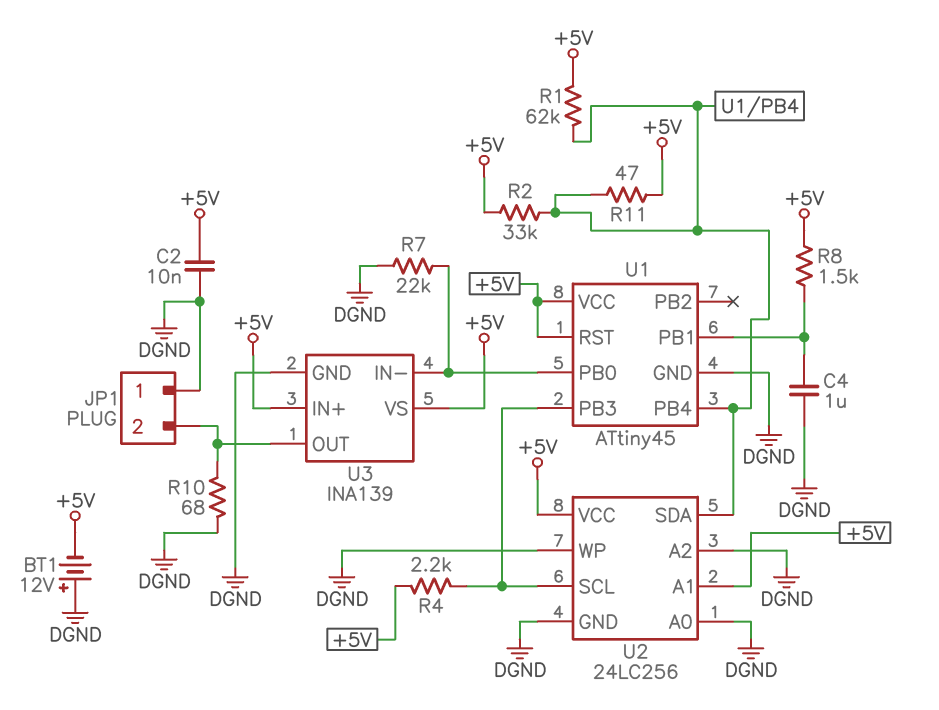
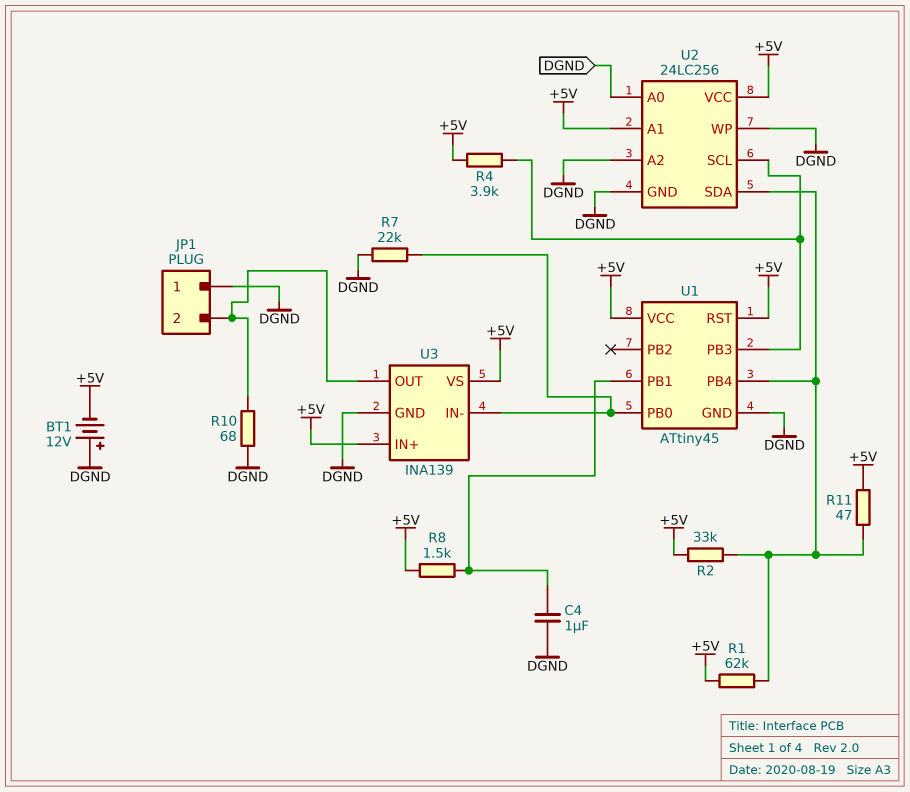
C2: 10nF (+5V, DGND) -> none
R4: 2.2k (+5V, U1/PB3) -> 3.9k (+5V, U1/PB3)

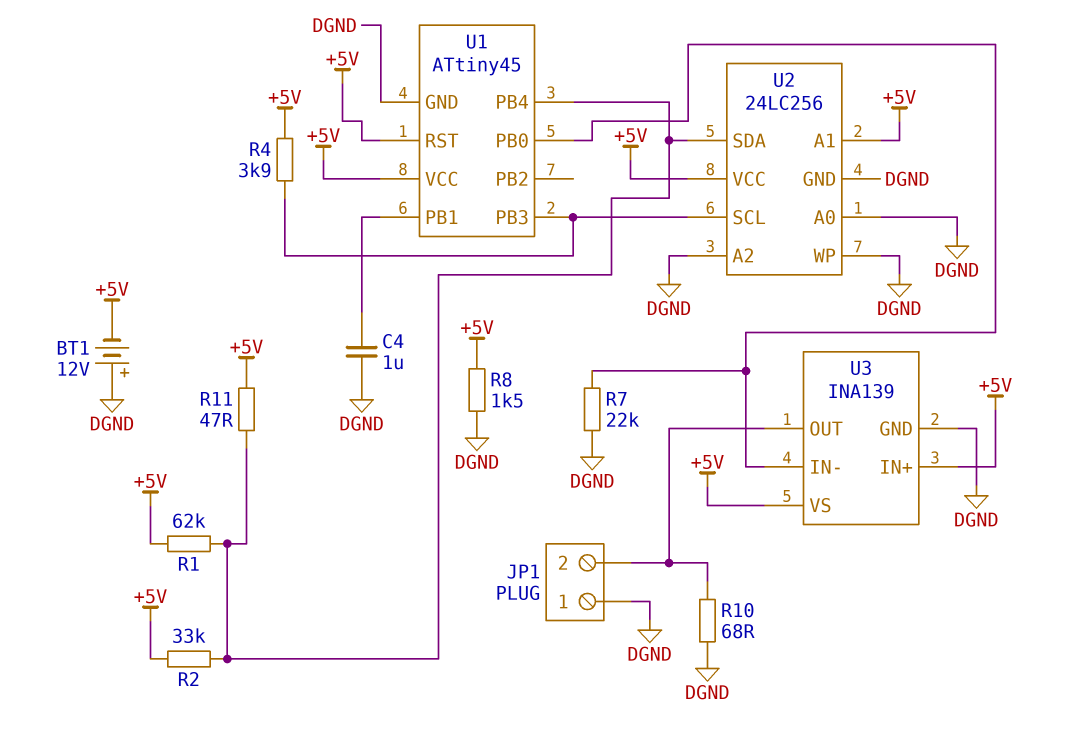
R8: 1.5k (+5V, U1/PB1) -> 1.5k (+5V, DGND)

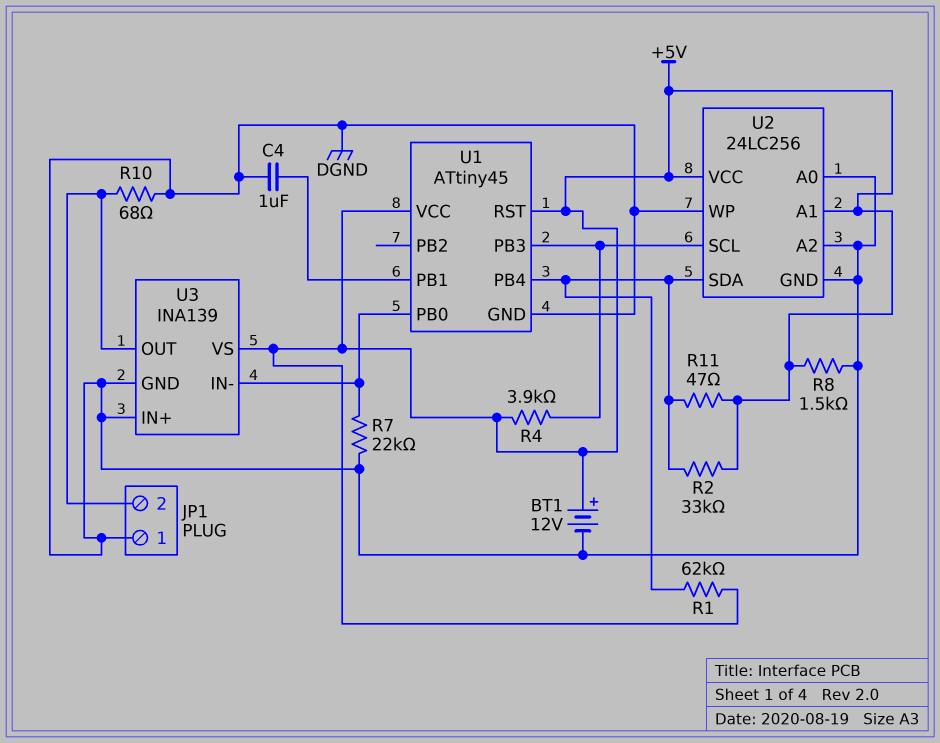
BT1: 12V (plus DGND, minus +5V) -> 12V (plus +5V, minus DGND)
U3 pin IN+: +5V -> DGND

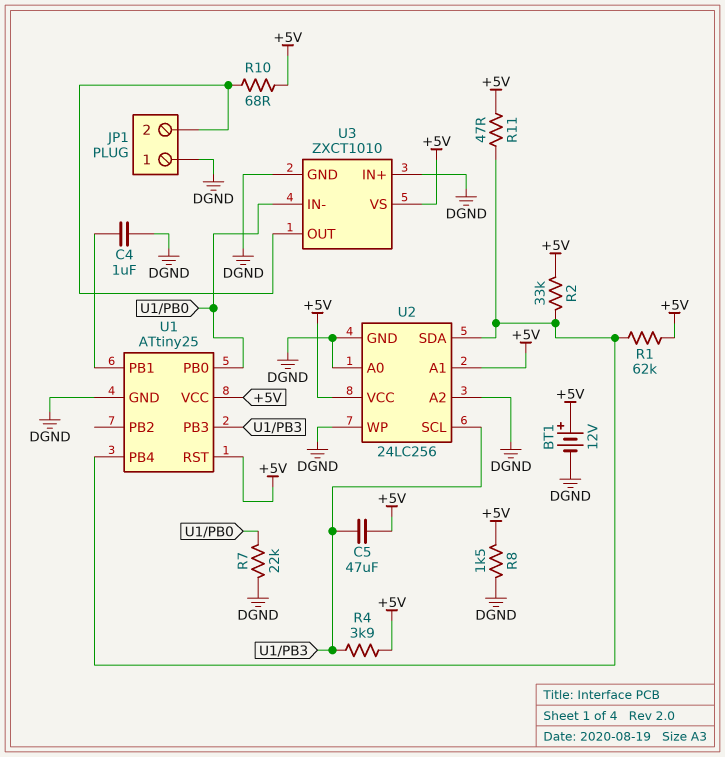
C5: none -> 47uF (+5V, U1/PB3)
R10: 68 (DGND, JP1/2) -> 68 (+5V, JP1/2)
U1: ATtiny45 -> ATtiny25
U3: INA139 -> ZXCT1010

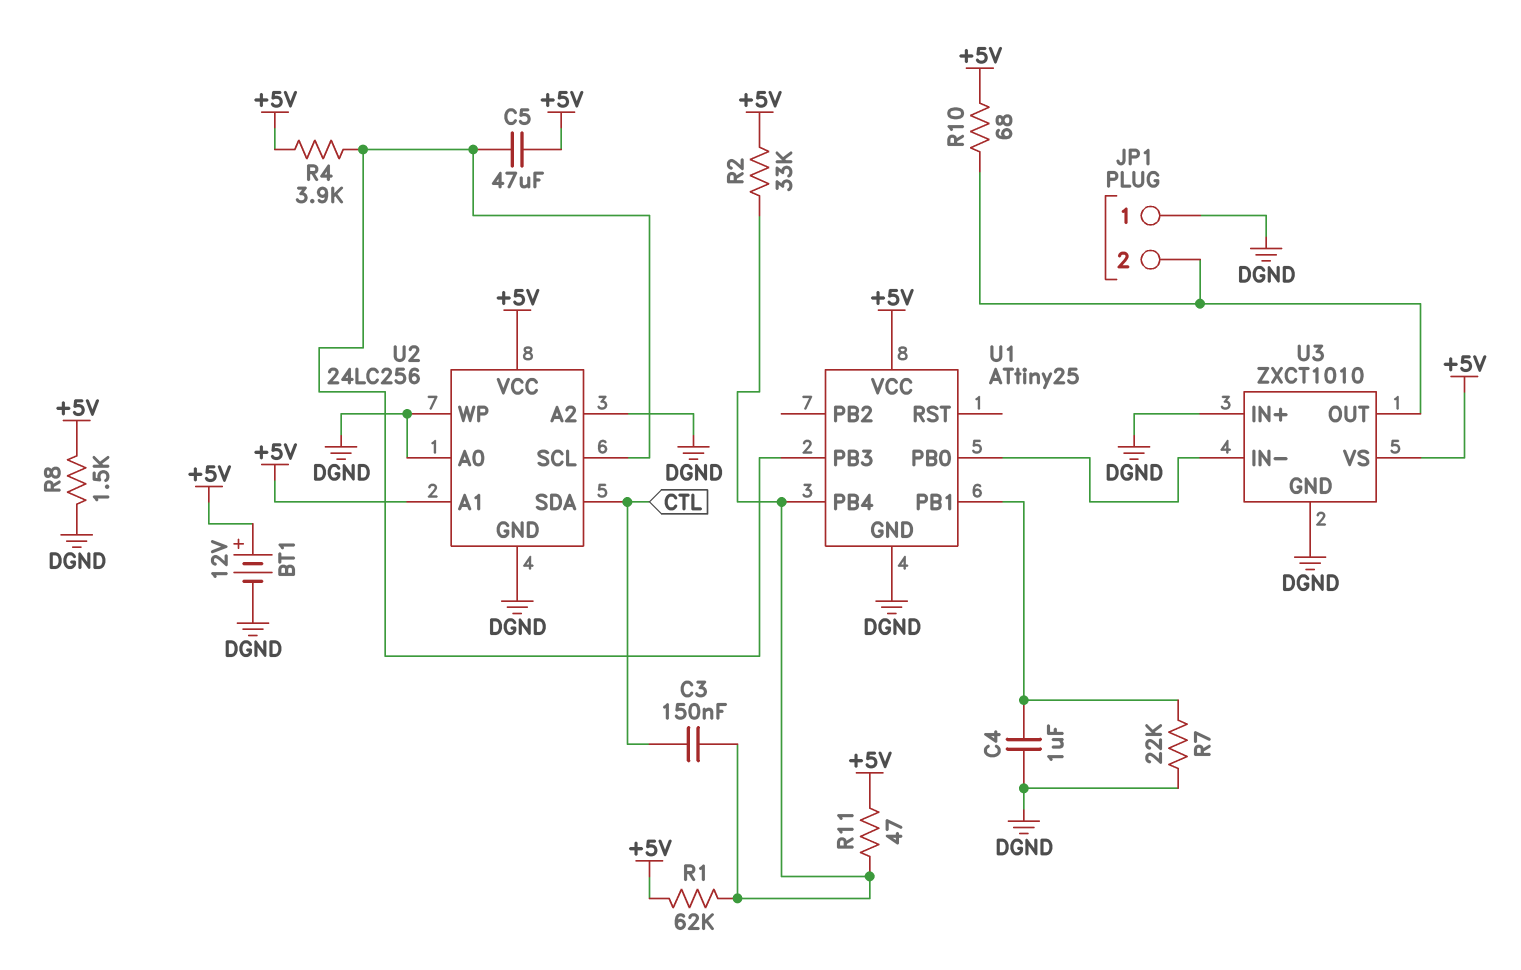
C3: none -> 150nF (CTL, U1/PB4)
R7: 22k (DGND, U1/PB0) -> 22k (DGND, U1/PB1)
U1 pin RST: +5V -> none
U2 pin SDA: U1/PB4 -> CTL

